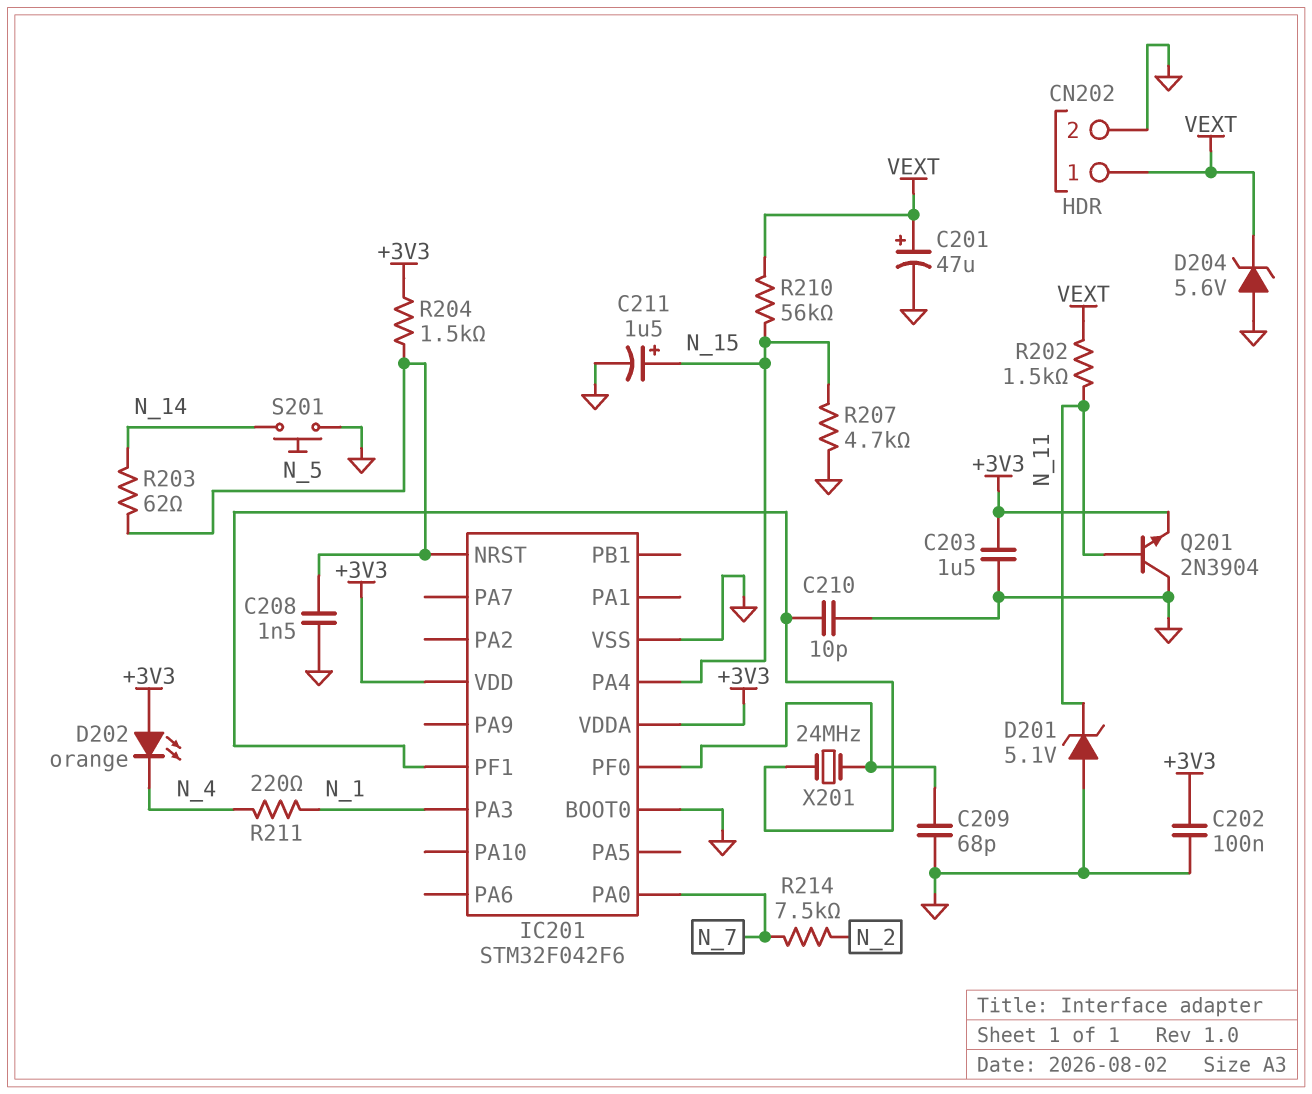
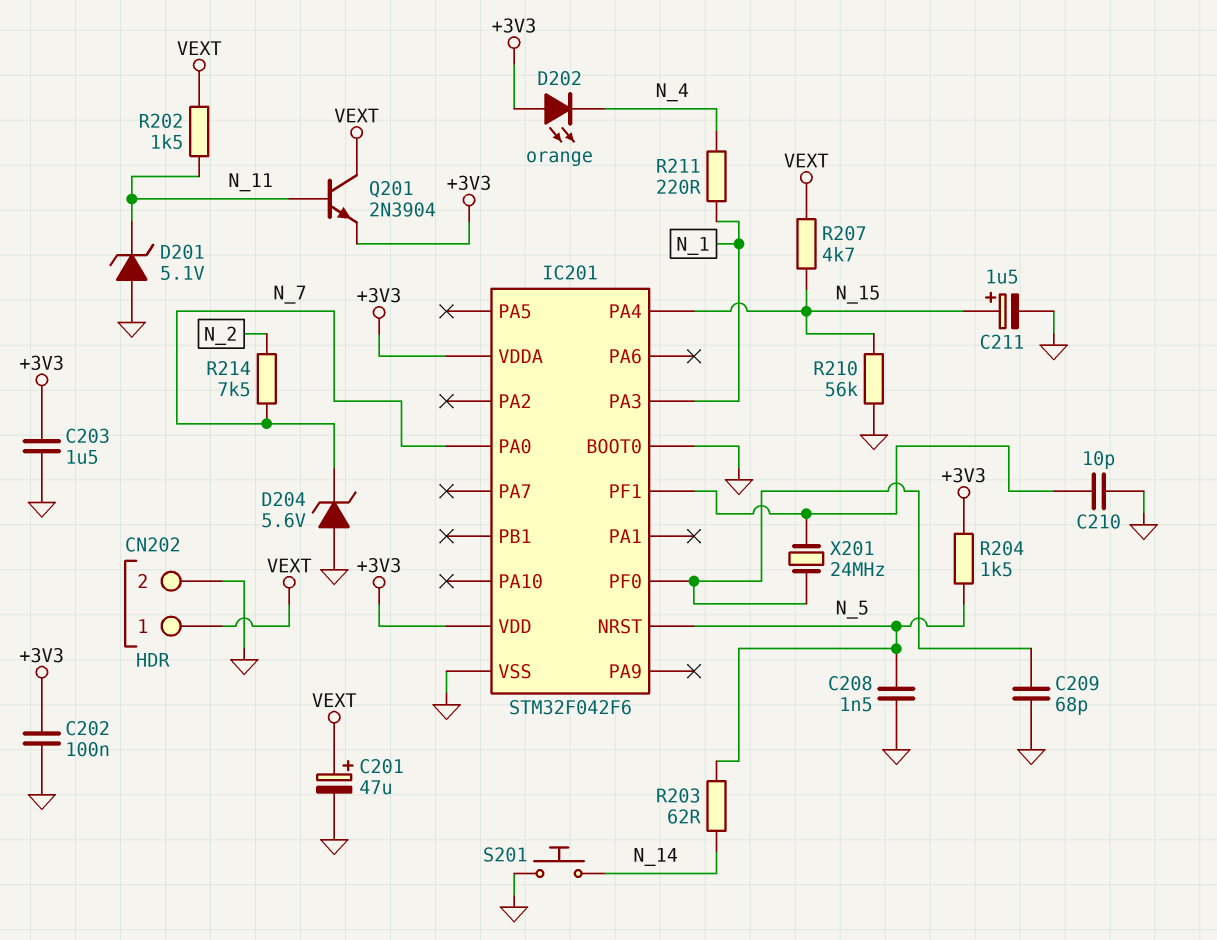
D204: zener 5.6V (A GND, K VEXT) -> zener 5.6V (A GND, K N_7)
Q201: NPN 2N3904 (B N_11, C GND, E +3V3) -> NPN 2N3904 (B N_11, C VEXT, E +3V3)
R207: 4.7k (GND, N_15) -> 4.7k (N_15, VEXT)
R210: 56k (N_15, VEXT) -> 56k (GND, N_15)

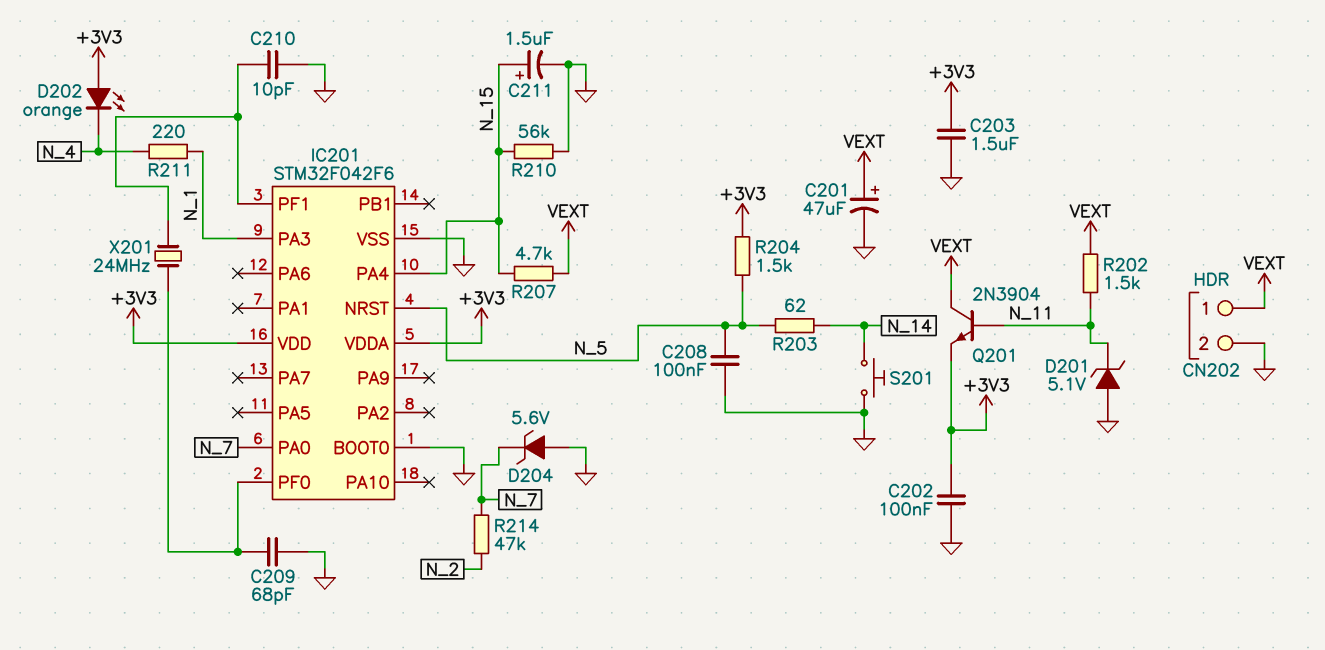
C208: 1.5nF (GND, N_5) -> 100nF (GND, N_5)
R214: 7.5k (N_2, N_7) -> 47k (N_2, N_7)

